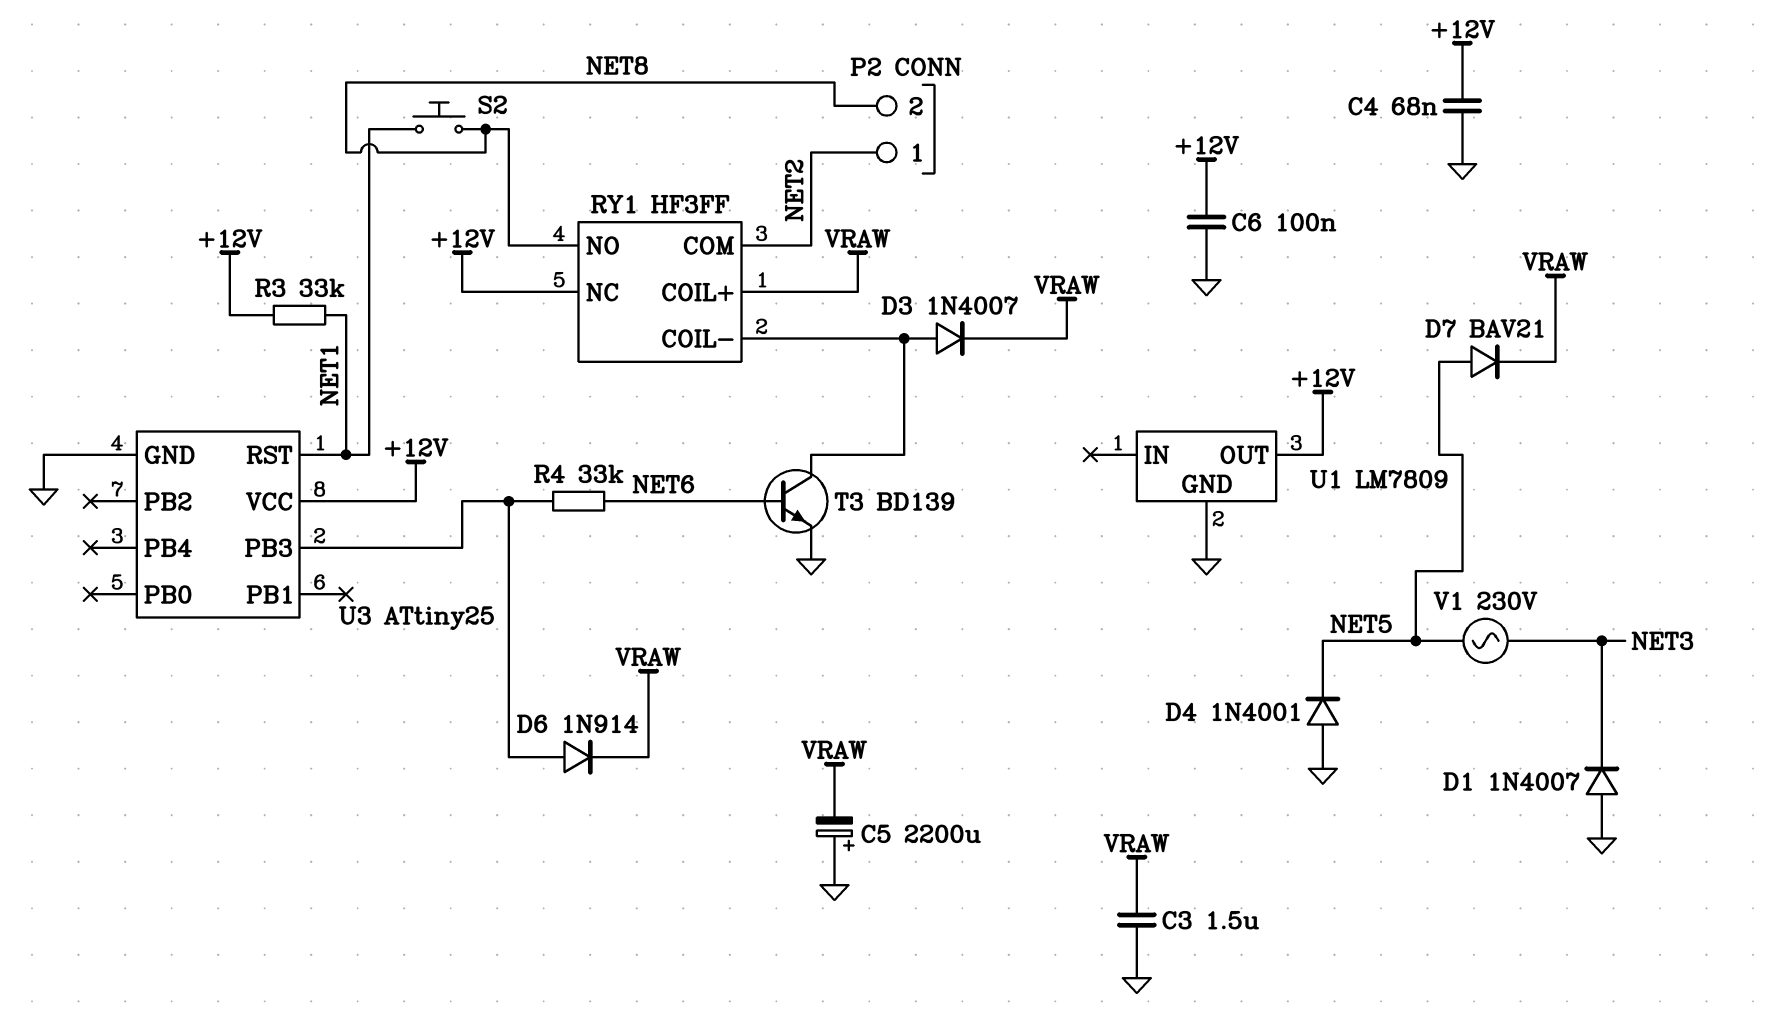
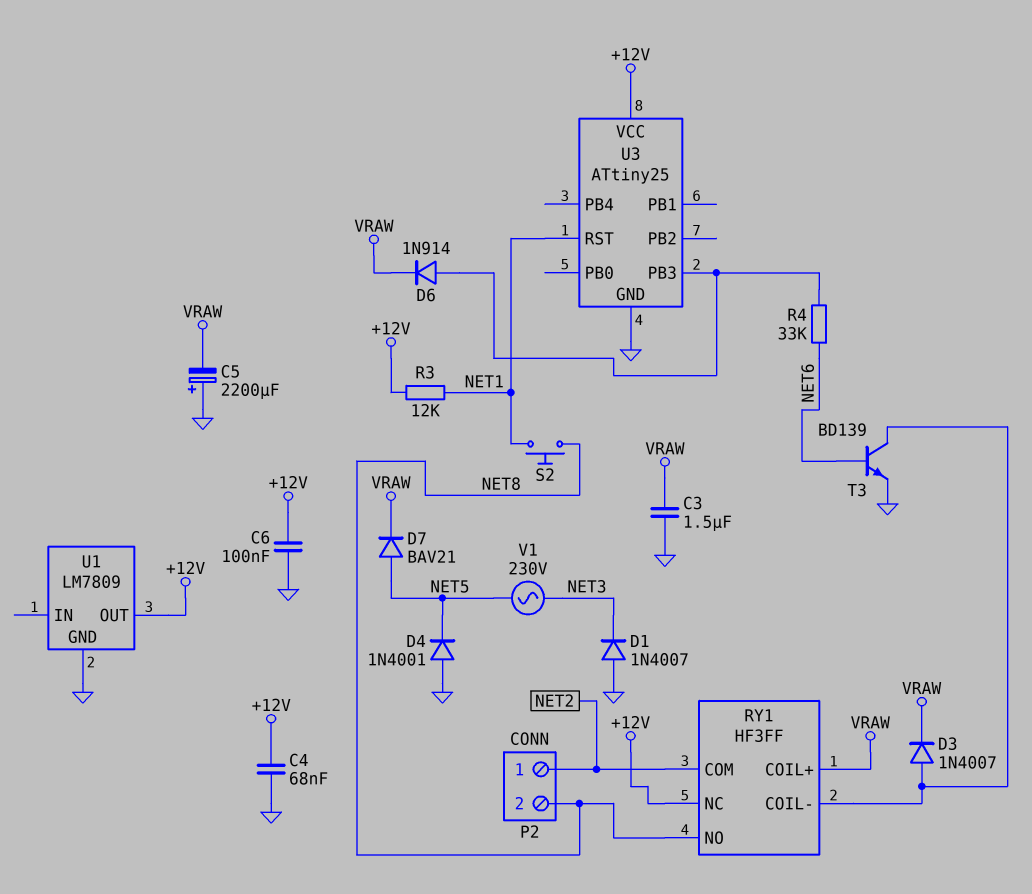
R3: 33k (+12V, NET1) -> 12k (+12V, NET1)

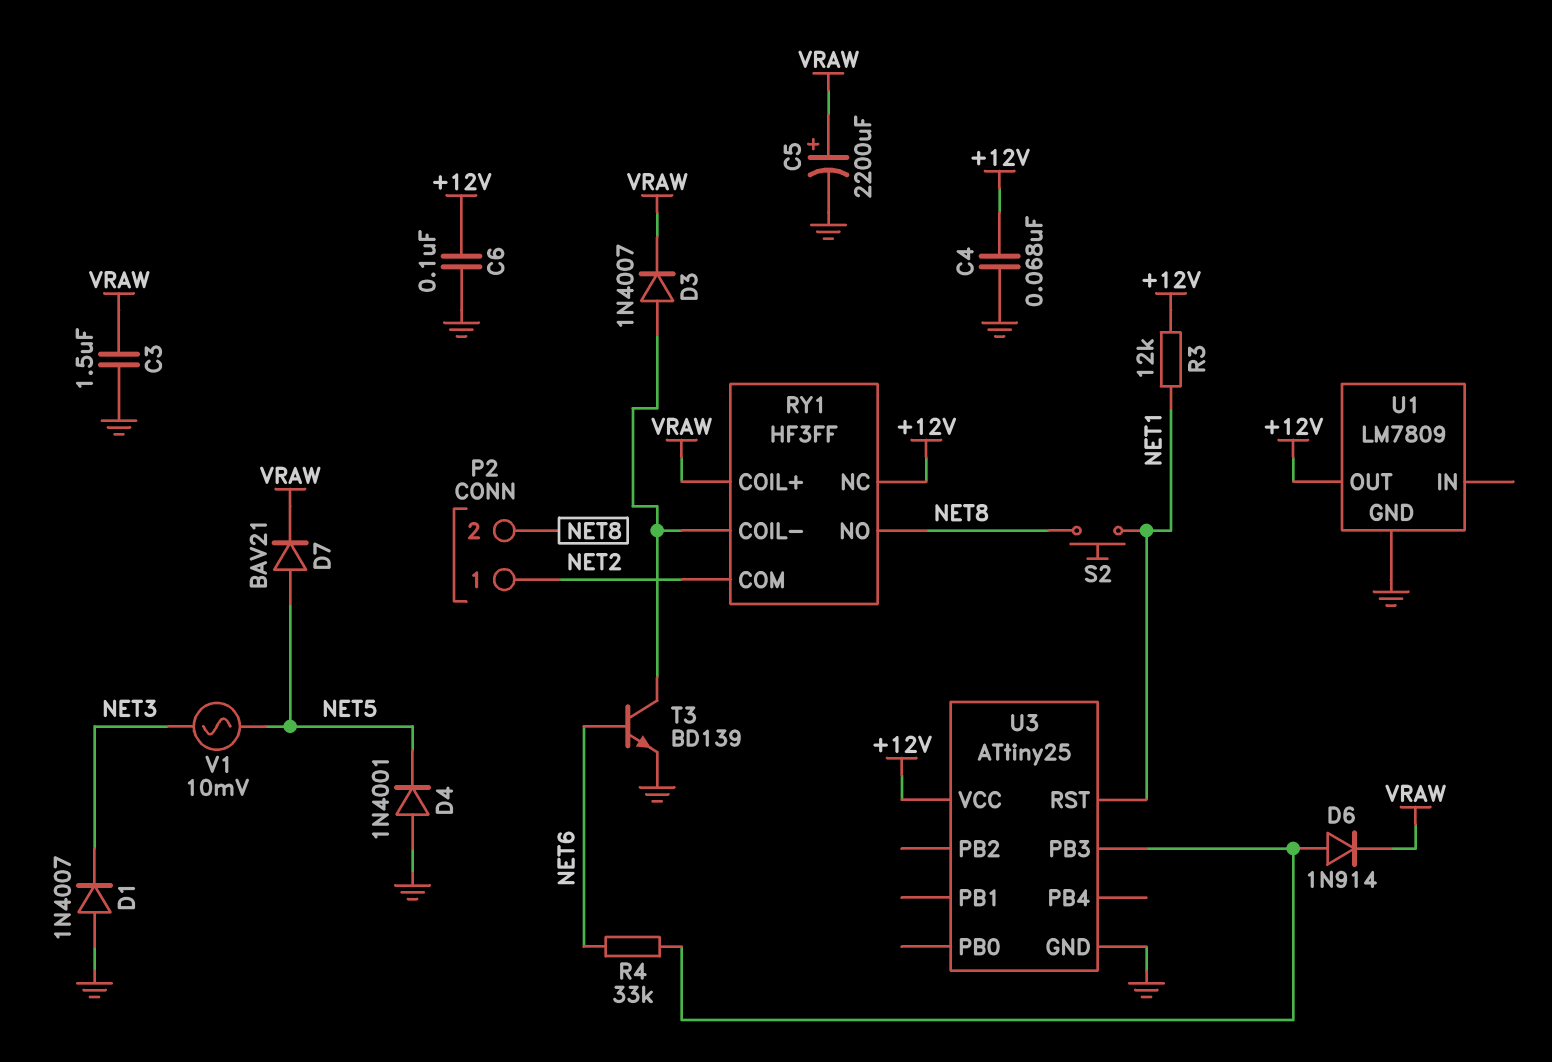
C5: 2200uF (plus GND, minus VRAW) -> 2200uF (plus VRAW, minus GND)
V1: AC 230V (NET3, NET5) -> AC 10mV (NET3, NET5)

